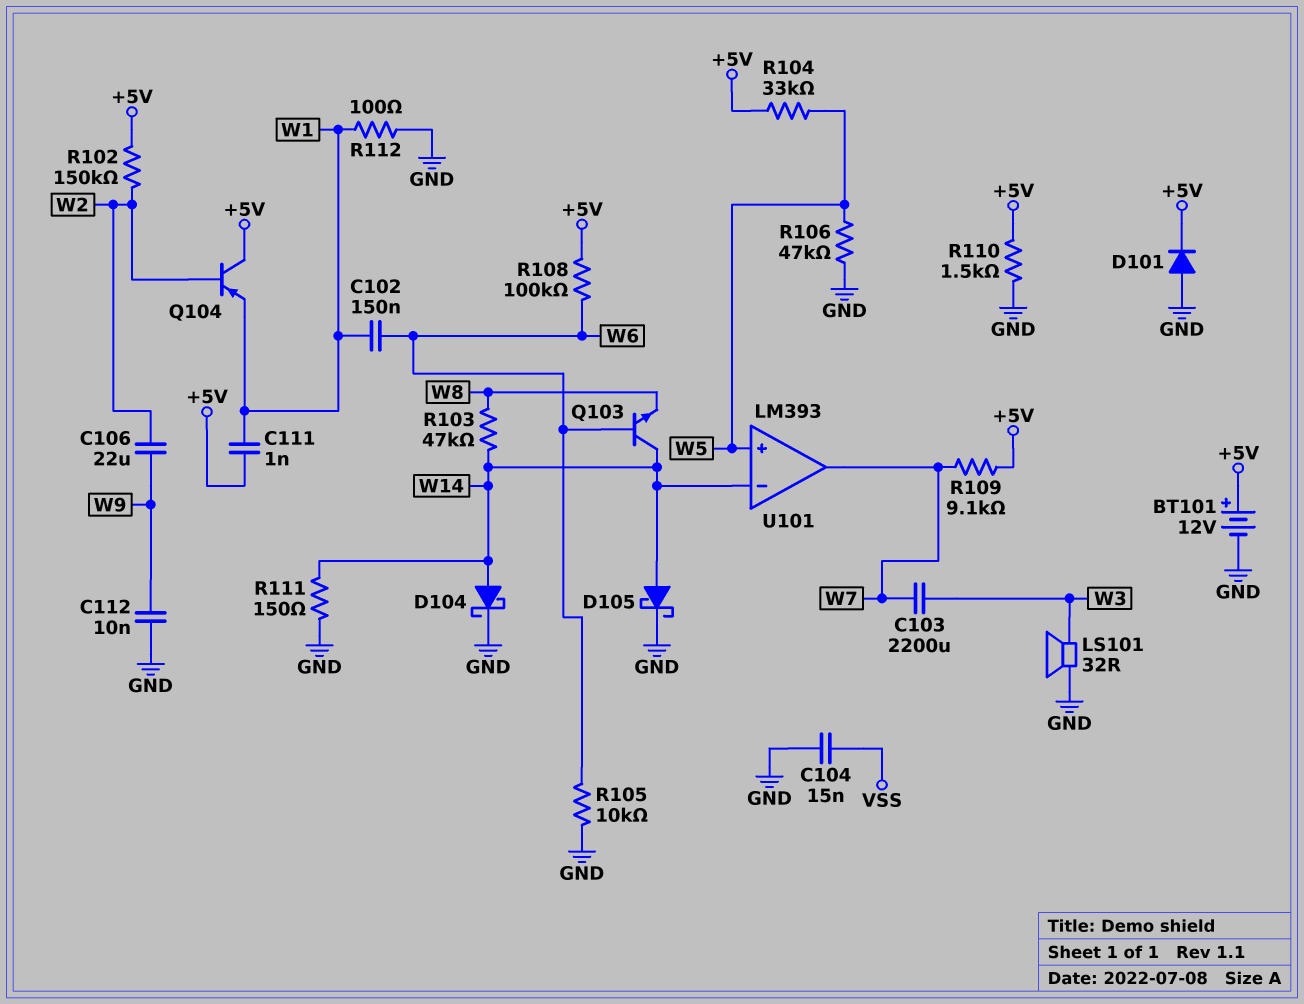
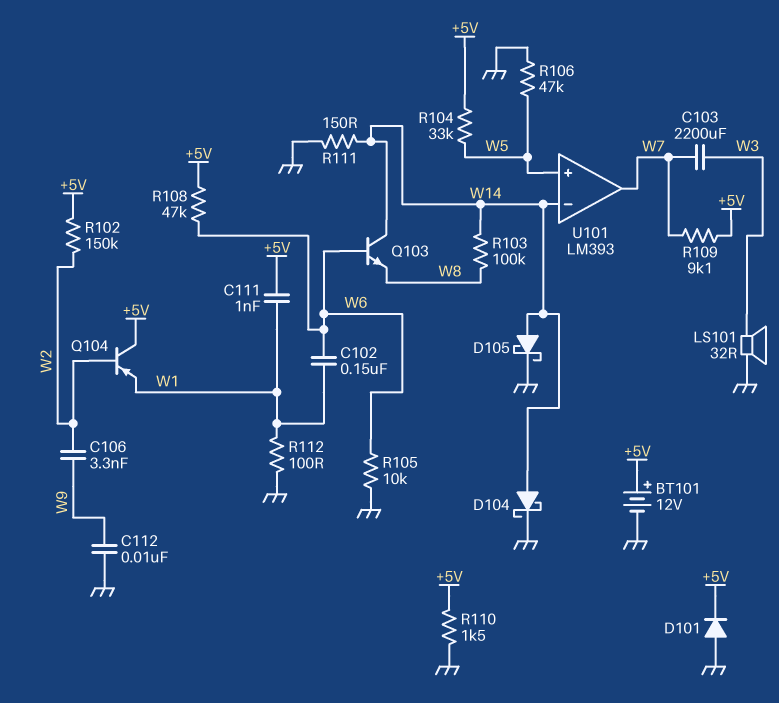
C104: 15nF (GND, VSS) -> none
C106: 22uF (W2, W9) -> 3.3nF (W2, W9)
R103: 47k (W8, W14) -> 100k (W8, W14)
R108: 100k (+5V, W6) -> 47k (+5V, W6)

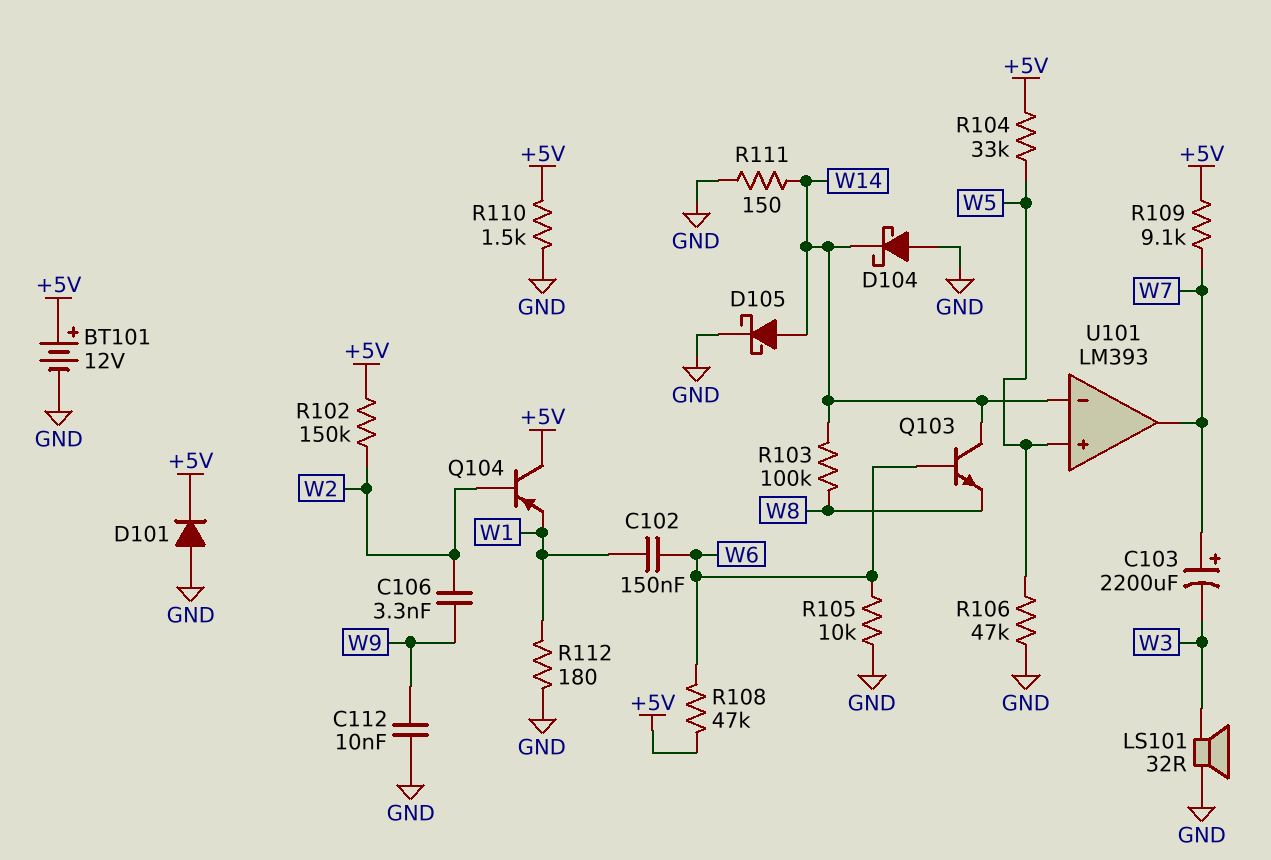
C103: 2200uF (W3, W7) -> 2200uF (plus W7, minus W3)
C111: 1nF (+5V, W1) -> none
D104: schottky (A W14, K GND) -> schottky (A GND, K W14)
R112: 100 (GND, W1) -> 180 (GND, W1)

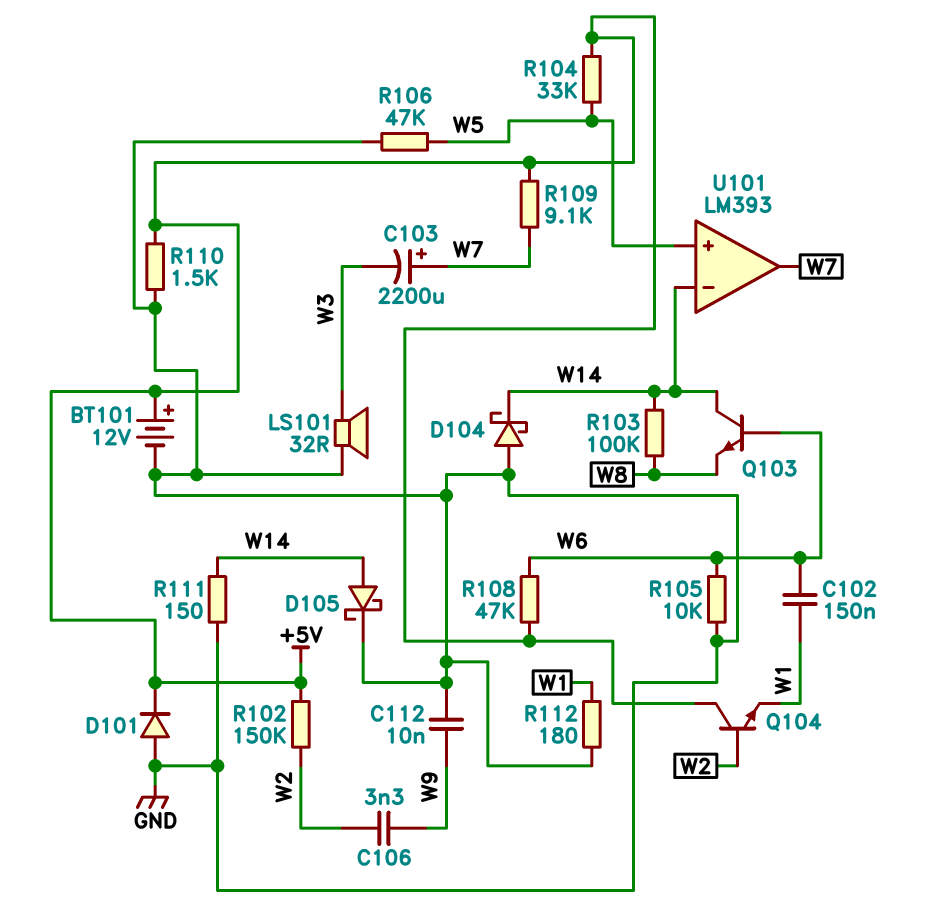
Q104: PNP (B W2, C +5V, E W1) -> NPN (B W2, C +5V, E W1)

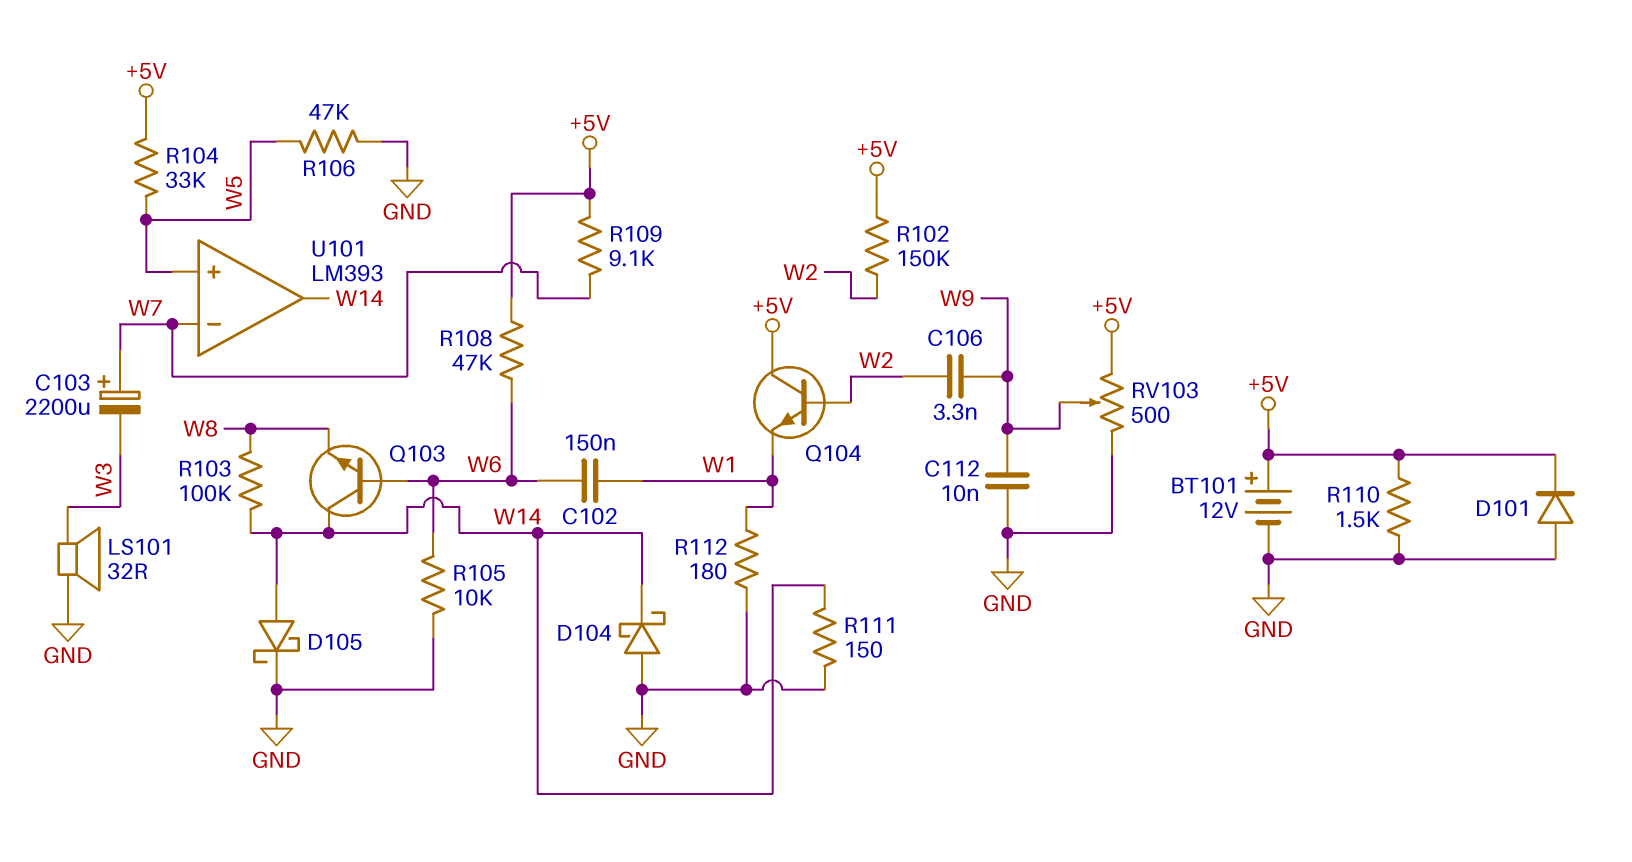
RV103: none -> 500 (+5V, GND, wiper W9)
U101 pin in-: W14 -> W7
U101 pin out: W7 -> W14

